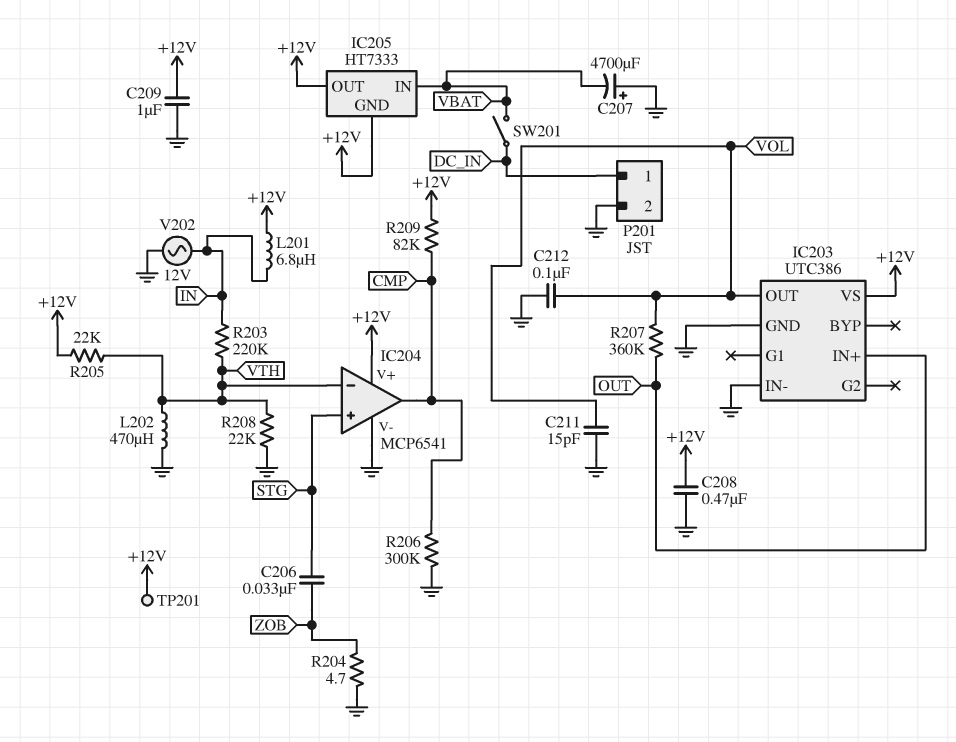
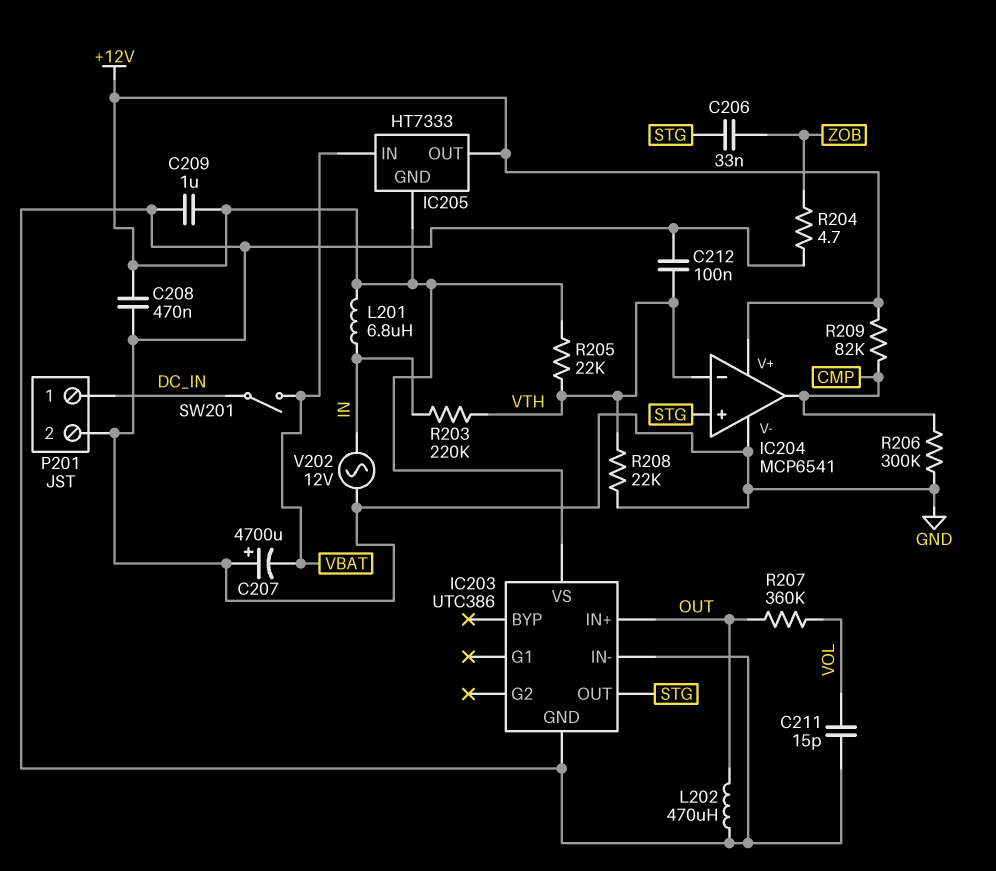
C212: 100nF (GND, VOL) -> 100nF (GND, VTH)
IC203 pin OUT: VOL -> STG
L202: 470uH (GND, VTH) -> 470uH (GND, OUT)
TP201: test point (+12V) -> none

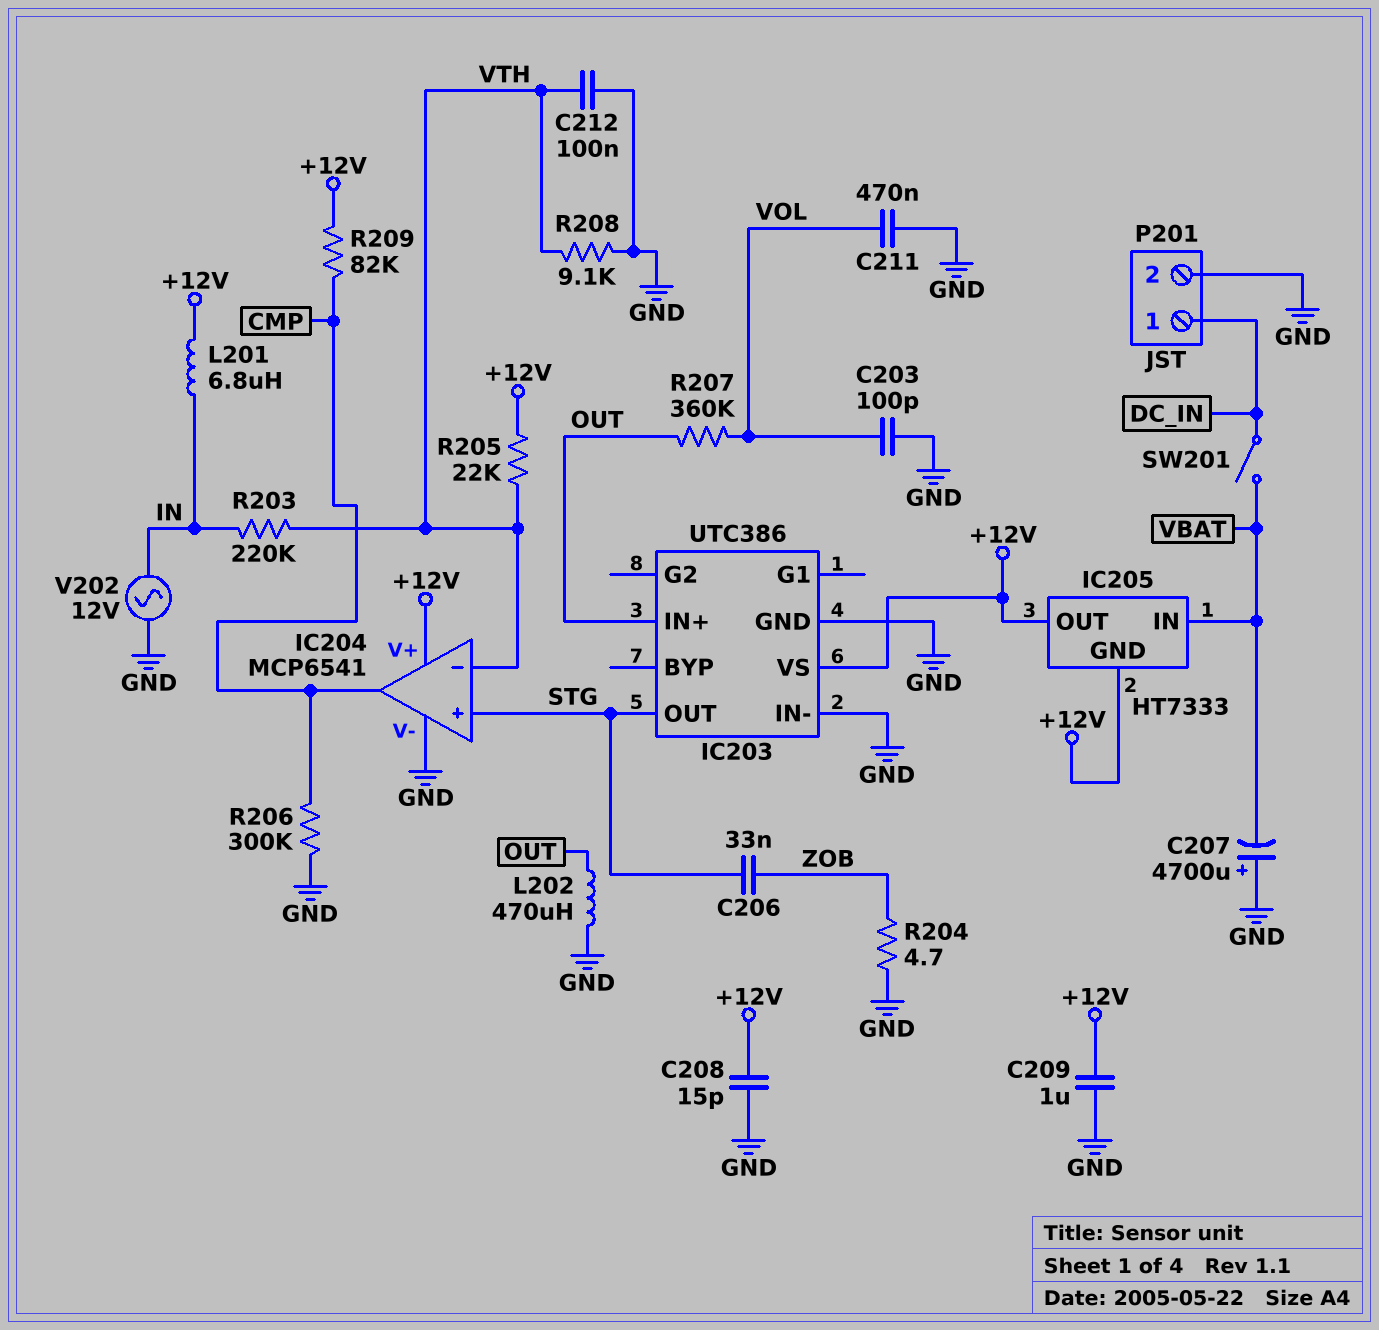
C203: none -> 100pF (GND, VOL)
C208: 470nF (+12V, GND) -> 15pF (+12V, GND)
C211: 15pF (GND, VOL) -> 470nF (GND, VOL)
R208: 22k (GND, VTH) -> 9.1k (GND, VTH)

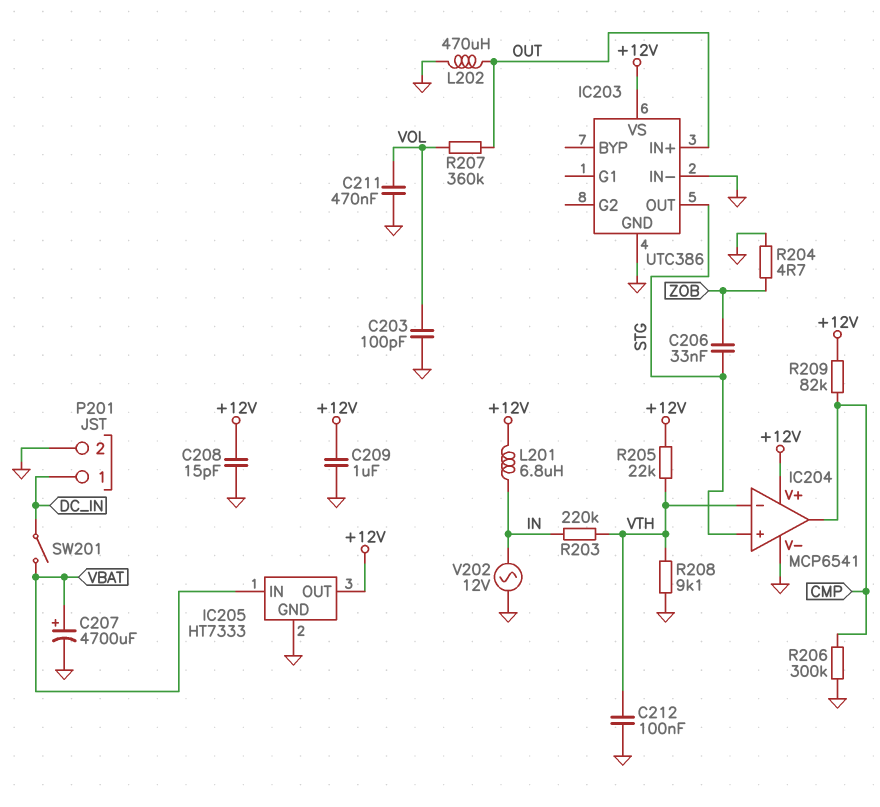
C207: 4700uF (plus GND, minus VBAT) -> 4700uF (plus VBAT, minus GND)
IC205 pin GND: +12V -> GND

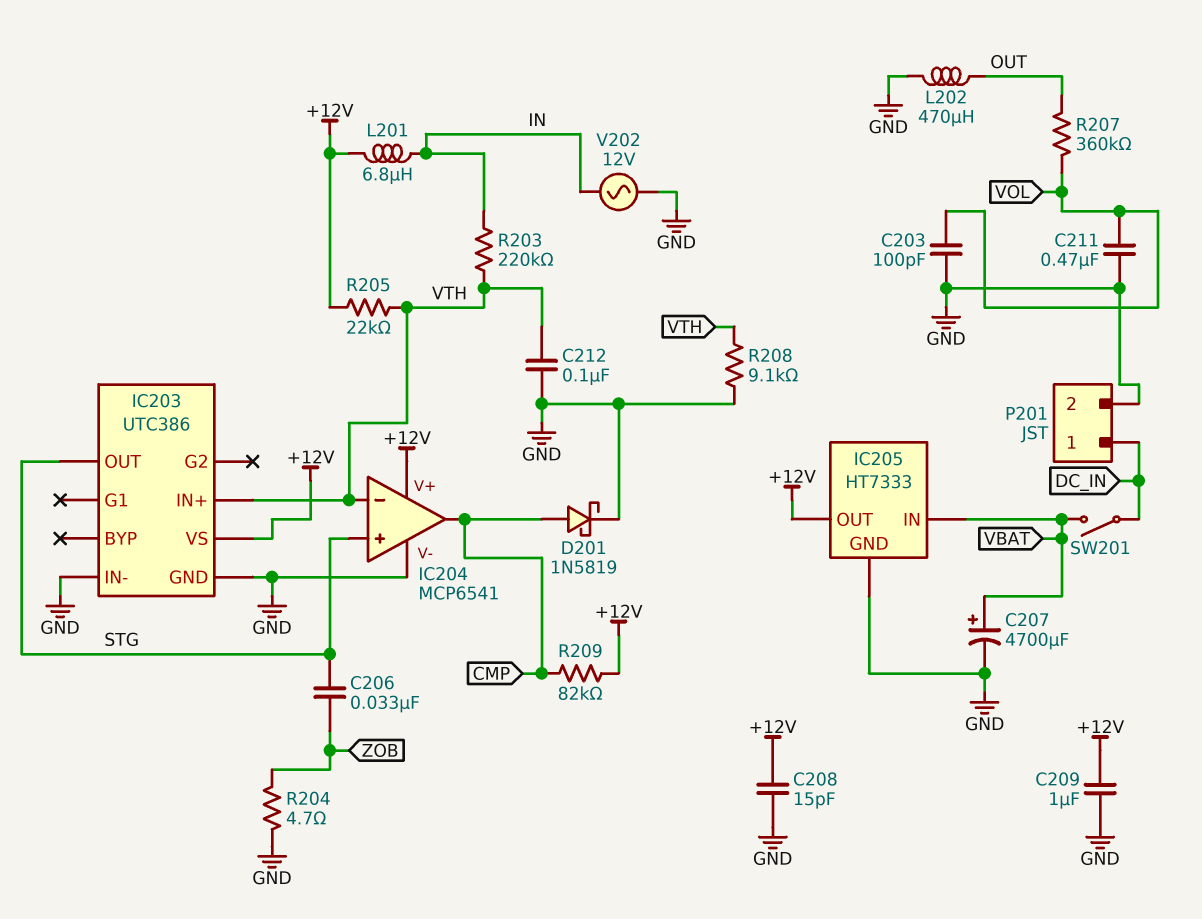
D201: none -> schottky 1N5819 (A CMP, K GND)
IC203 pin IN+: OUT -> VTH
R206: 300k (CMP, GND) -> none

